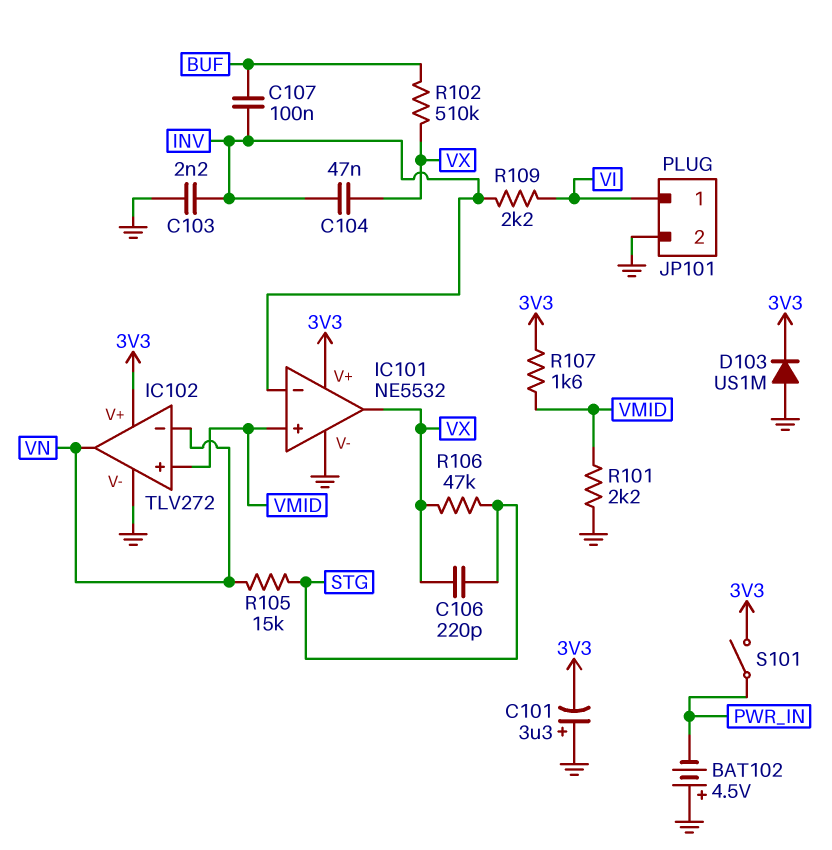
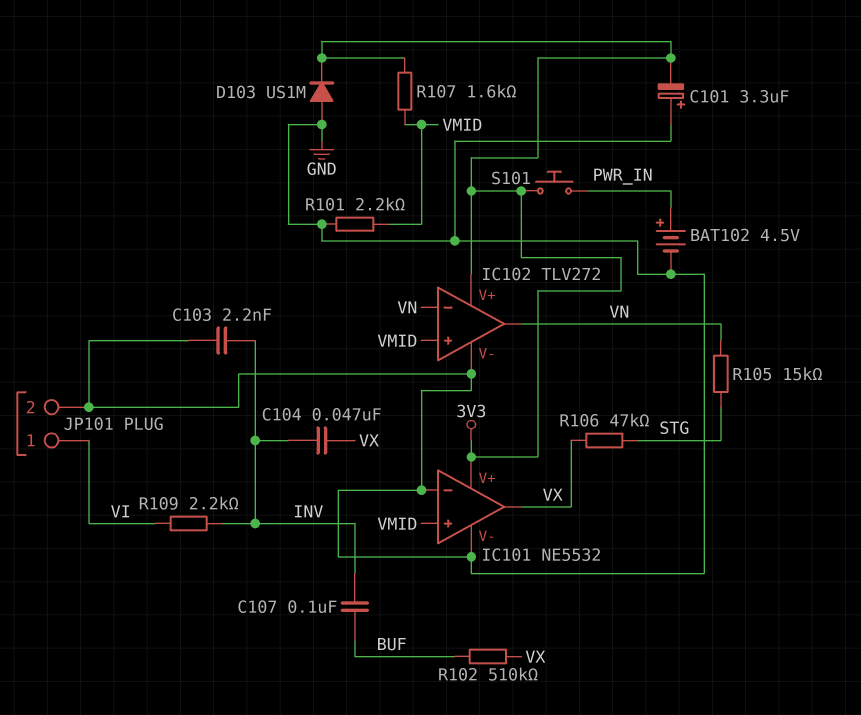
BAT102: 4.5V (plus GND, minus PWR_IN) -> 4.5V (plus PWR_IN, minus GND)
C106: 220pF (STG, VX) -> none
IC101 pin in-: INV -> GND
S101: switch (3V3, PWR_IN) -> button (3V3, PWR_IN)

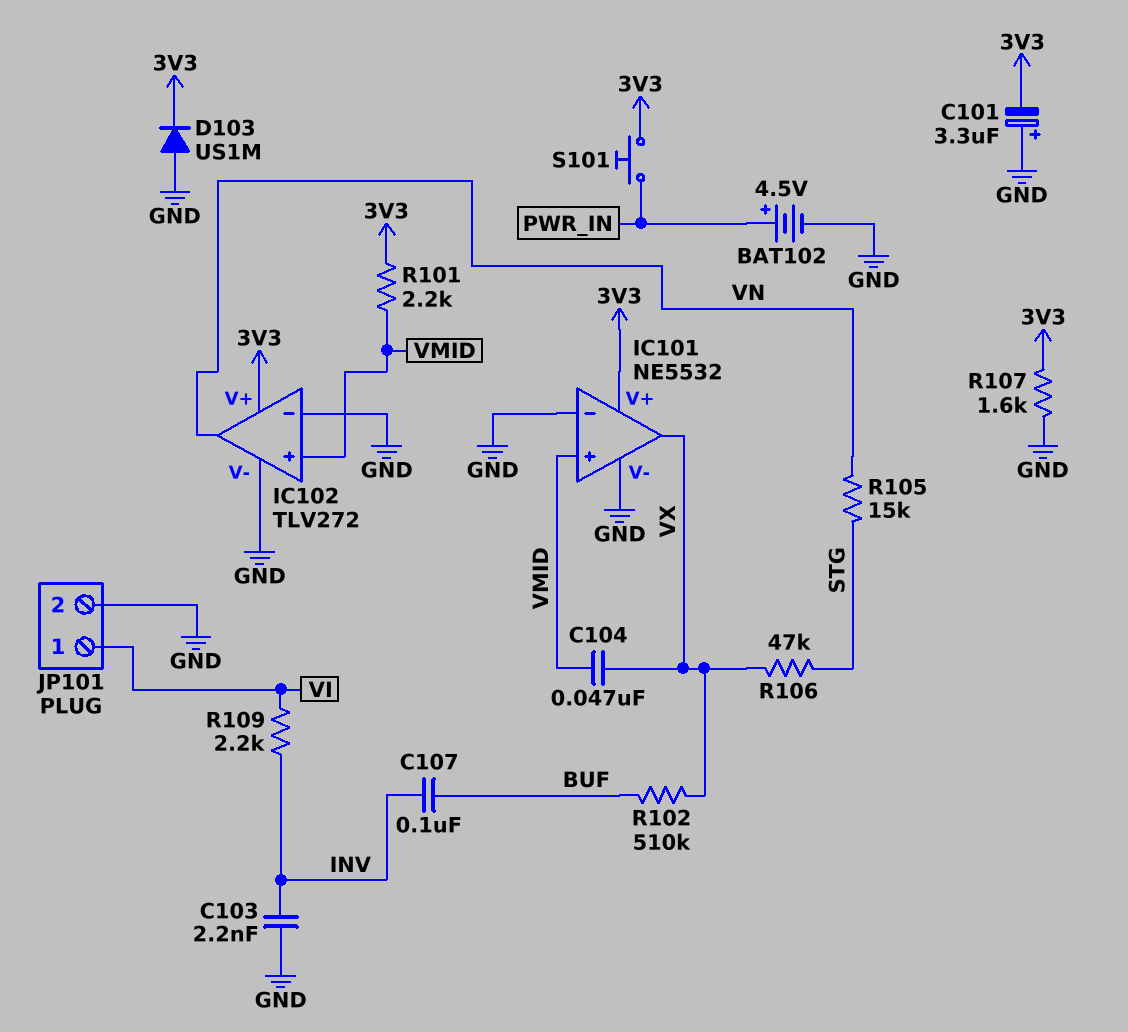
C104: 47nF (INV, VX) -> 47nF (VMID, VX)
IC102 pin in-: VN -> GND
R101: 2.2k (GND, VMID) -> 2.2k (3V3, VMID)
R107: 1.6k (3V3, VMID) -> 1.6k (3V3, GND)

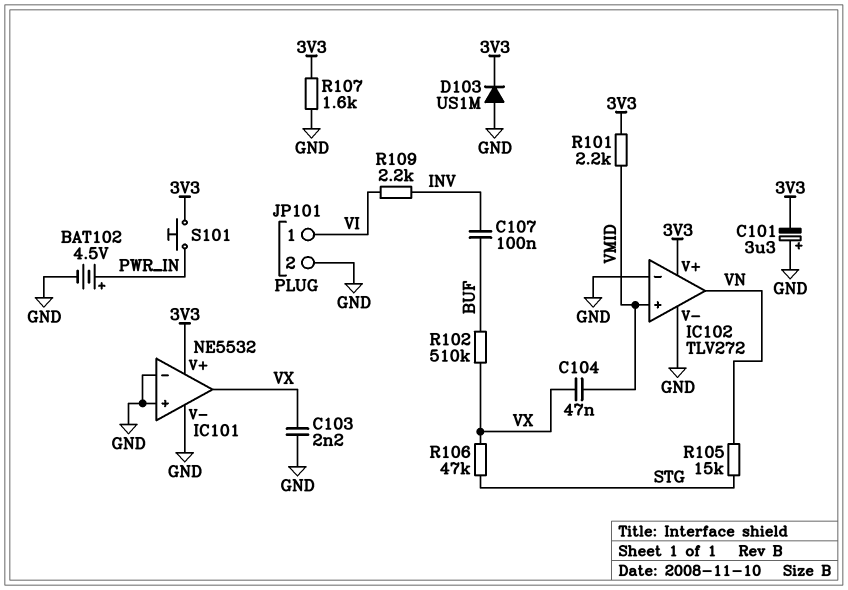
C103: 2.2nF (GND, INV) -> 2.2nF (GND, VX)
IC101 pin in+: VMID -> GND

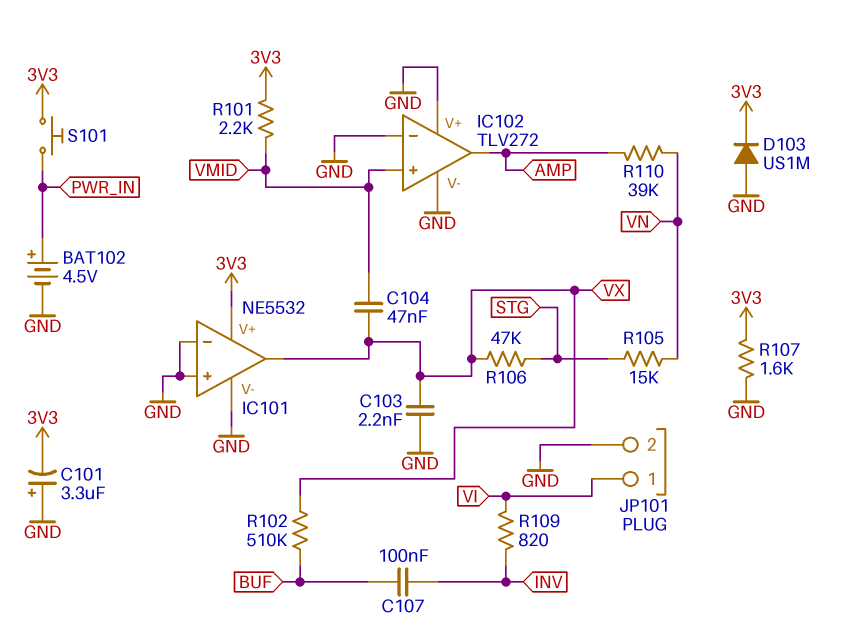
IC102 pin V+: 3V3 -> GND
IC102 pin out: VN -> AMP
R109: 2.2k (INV, VI) -> 820 (INV, VI)
R110: none -> 39k (AMP, VN)

